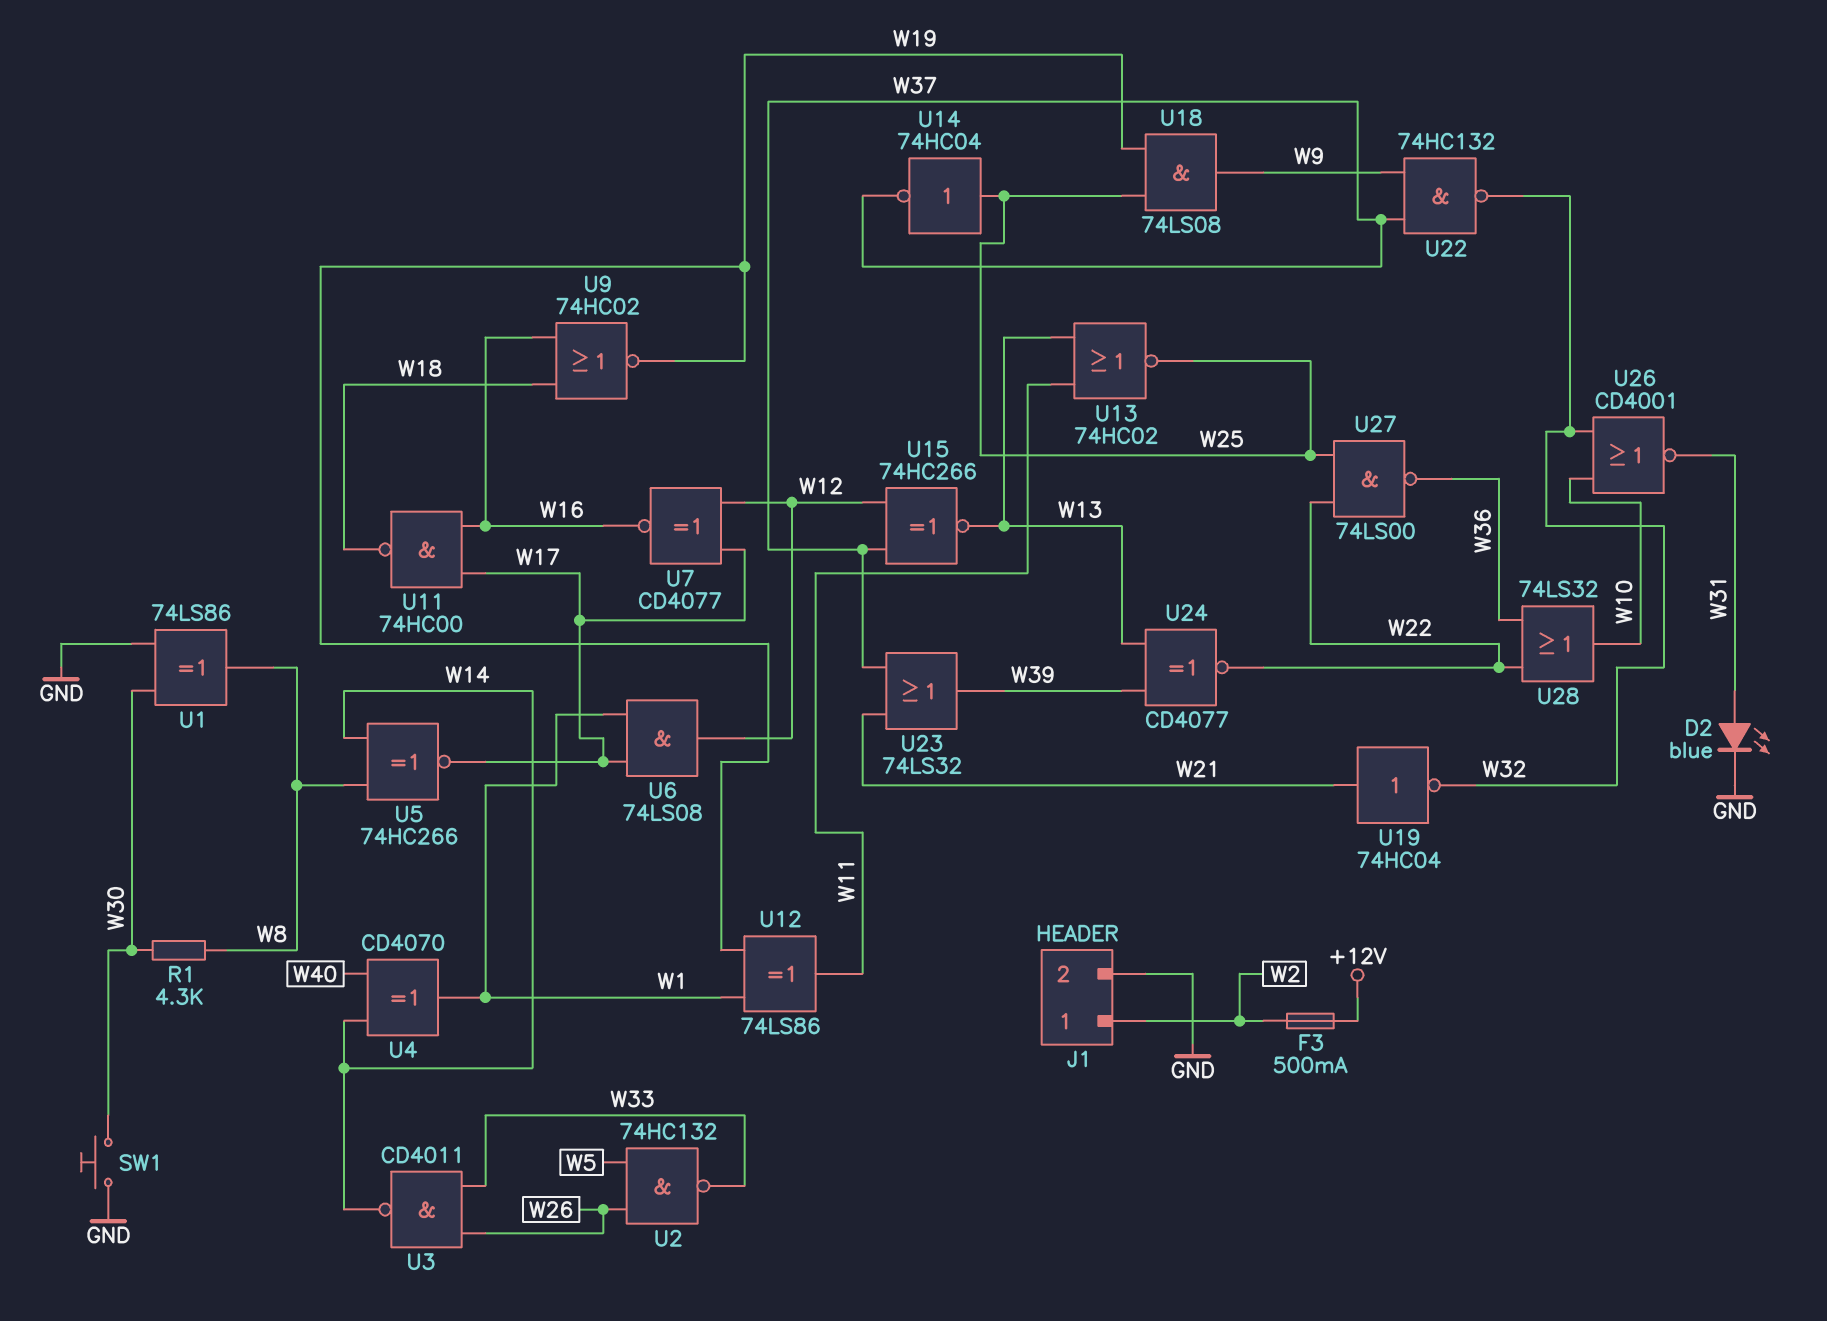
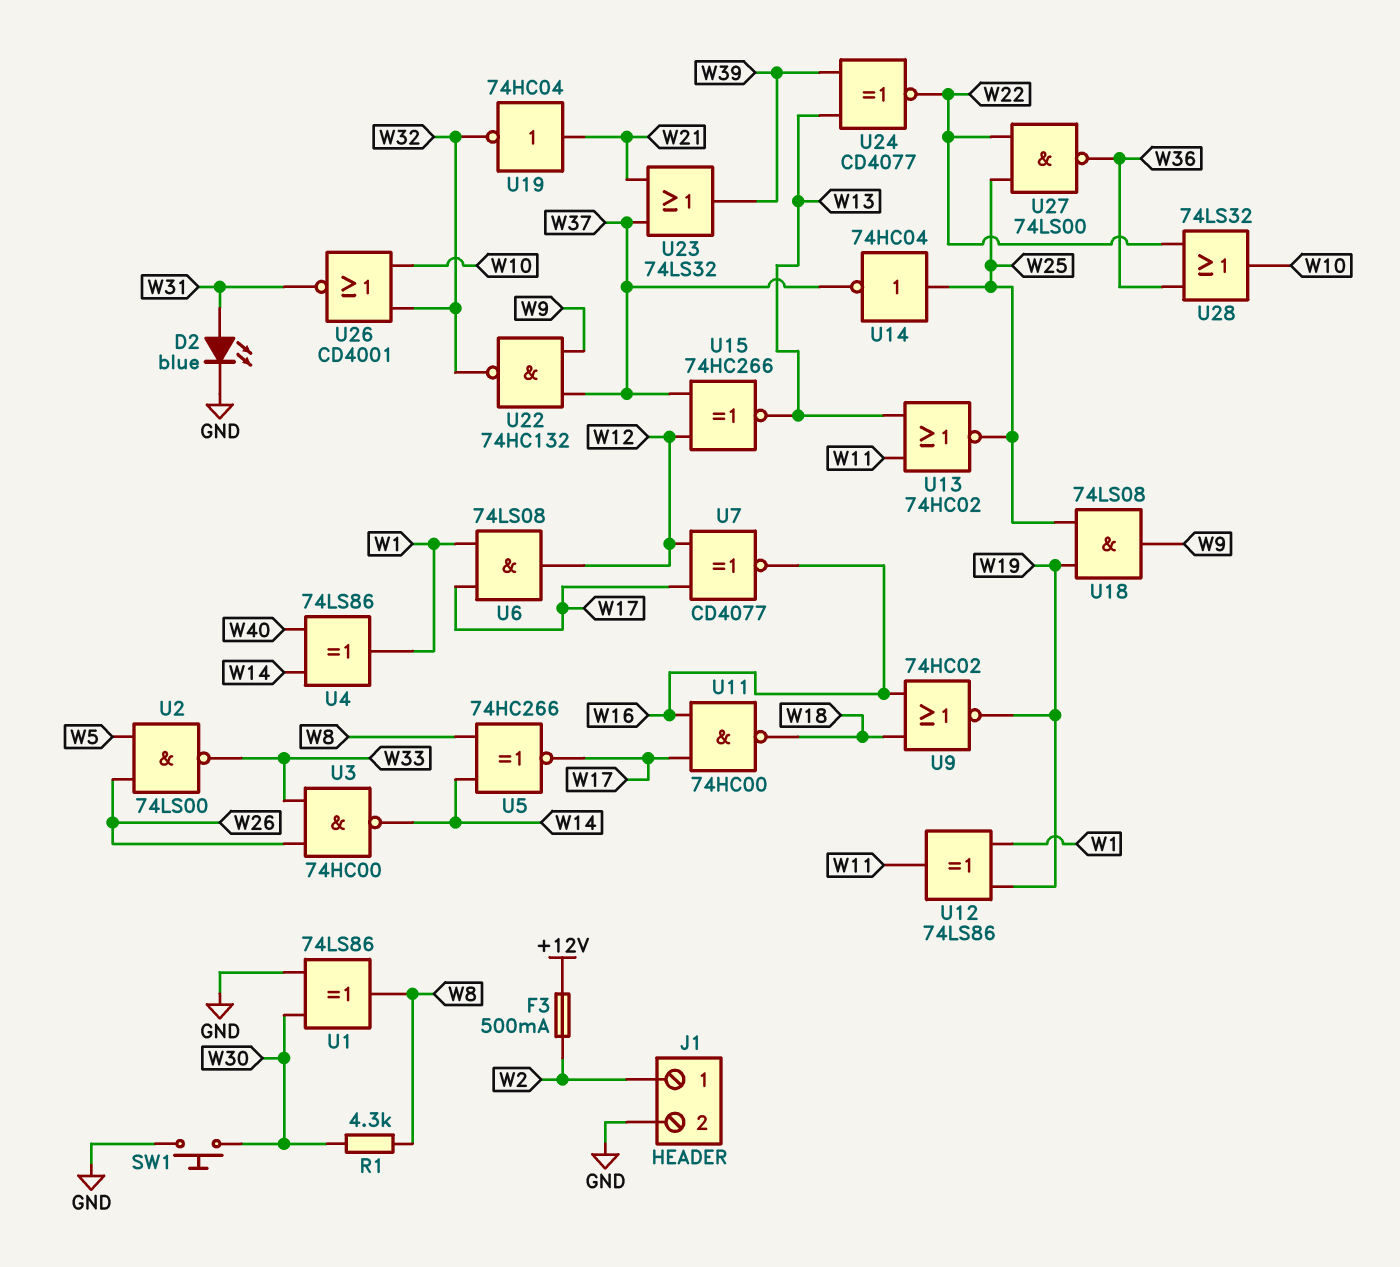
U2: NAND 74HC132 (in W5, in W26, out W33) -> NAND 74LS00 (in W5, in W26, out W33)
U3: NAND CD4011 (in W26, in W33, out W14) -> NAND 74HC00 (in W26, in W33, out W14)
U4: XOR CD4070 (in W14, in W40, out W1) -> XOR 74LS86 (in W14, in W40, out W1)

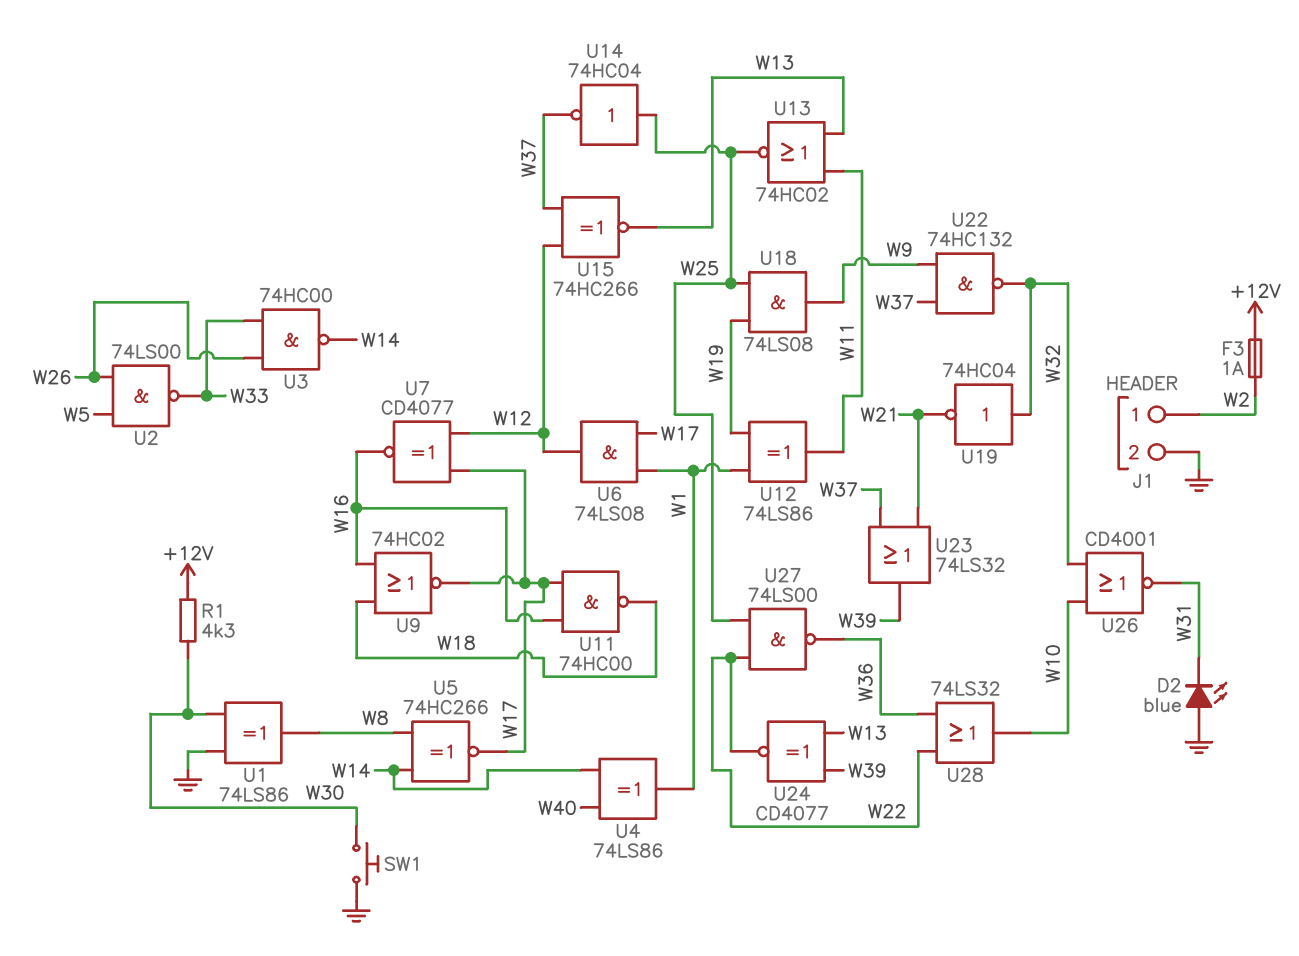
D2: LED blue (A W31, K GND) -> LED blue (A GND, K W31)
F3: 500mA (+12V, W2) -> 1A (+12V, W2)
R1: 4.3k (W8, W30) -> 4.3k (+12V, W30)
U9: NOR 74HC02 (in W16, in W18, out W19) -> NOR 74HC02 (in W16, in W18, out W17)
U19: NOT 74HC04 (in W21, out W32) -> NOT 74HC04 (in W32, out W21)

